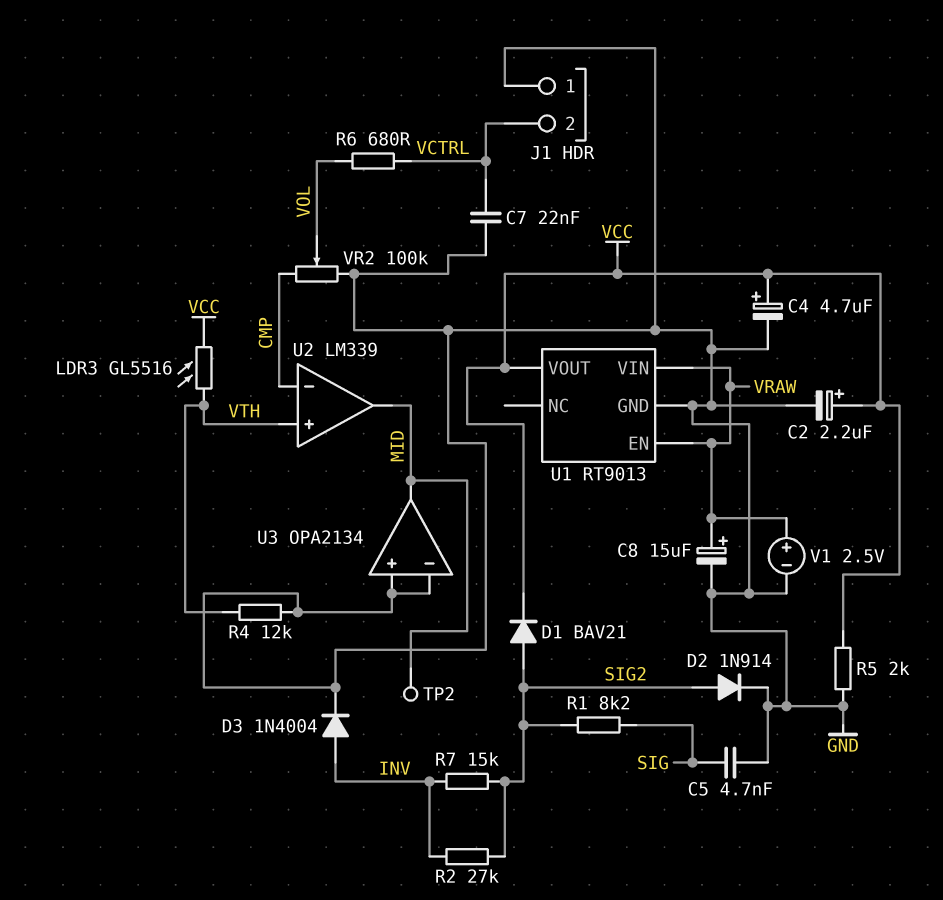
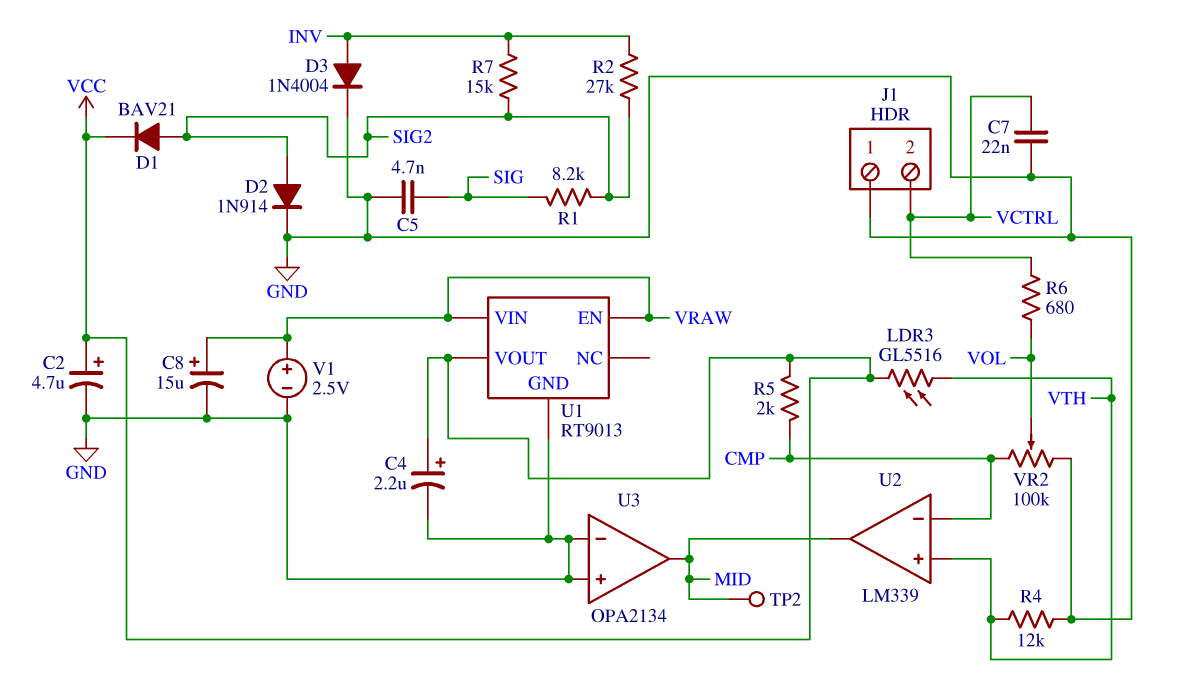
C2: 2.2uF (plus VCC, minus GND) -> 4.7uF (plus VCC, minus GND)
C4: 4.7uF (plus VCC, minus GND) -> 2.2uF (plus VCC, minus GND)
R5: 2k (GND, VCC) -> 2k (CMP, VCC)

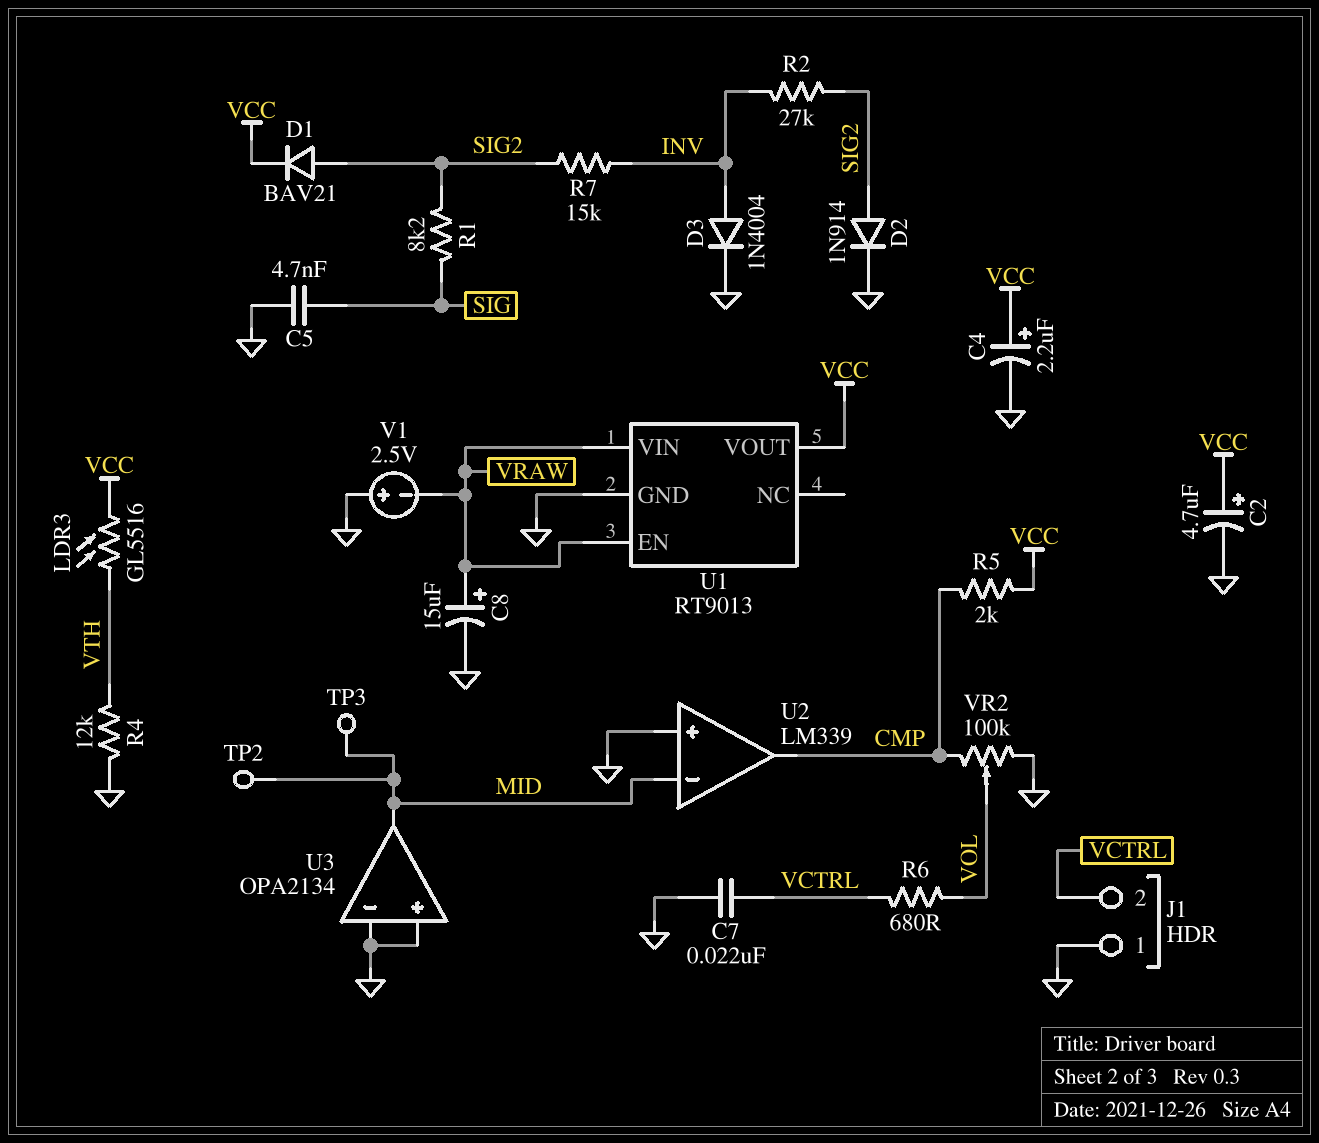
TP3: none -> test point (MID)
U2 pin in+: VTH -> GND
U2 pin in-: CMP -> MID
U2 pin out: MID -> CMP
V1: 2.5V (plus VRAW, minus GND) -> 2.5V (plus GND, minus VRAW)

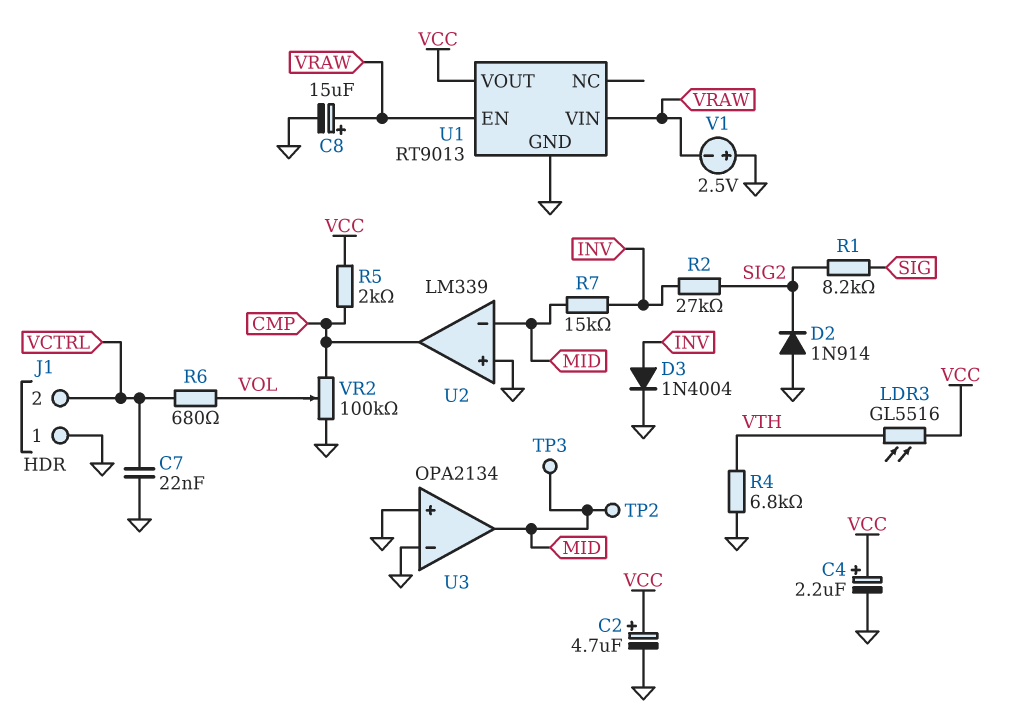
C5: 4.7nF (GND, SIG) -> none
D1: diode BAV21 (A SIG2, K VCC) -> none
D2: diode 1N914 (A SIG2, K GND) -> diode 1N914 (A GND, K SIG2)
R4: 12k (GND, VTH) -> 6.8k (GND, VTH)
R7: 15k (INV, SIG2) -> 15k (INV, MID)

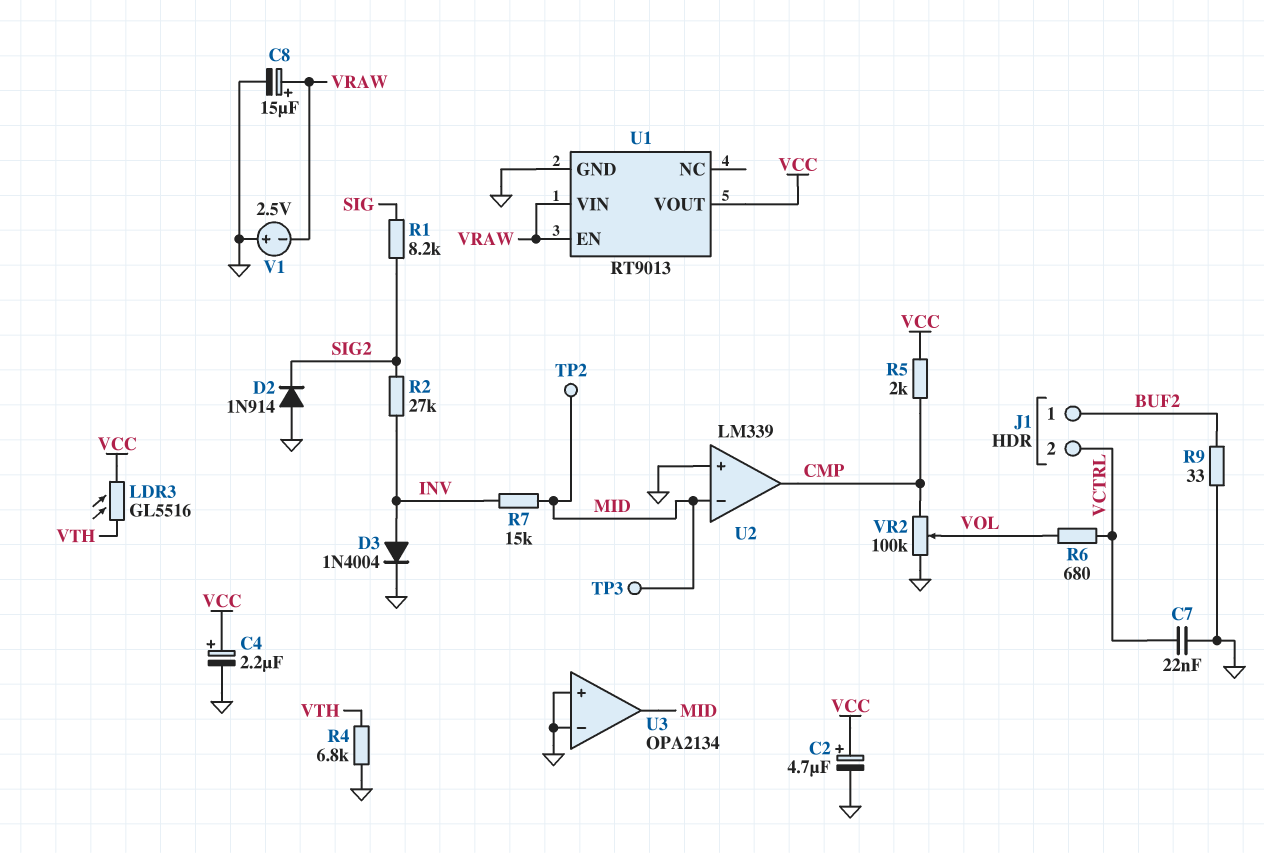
J1 pin 1: GND -> BUF2
R9: none -> 33 (BUF2, GND)

